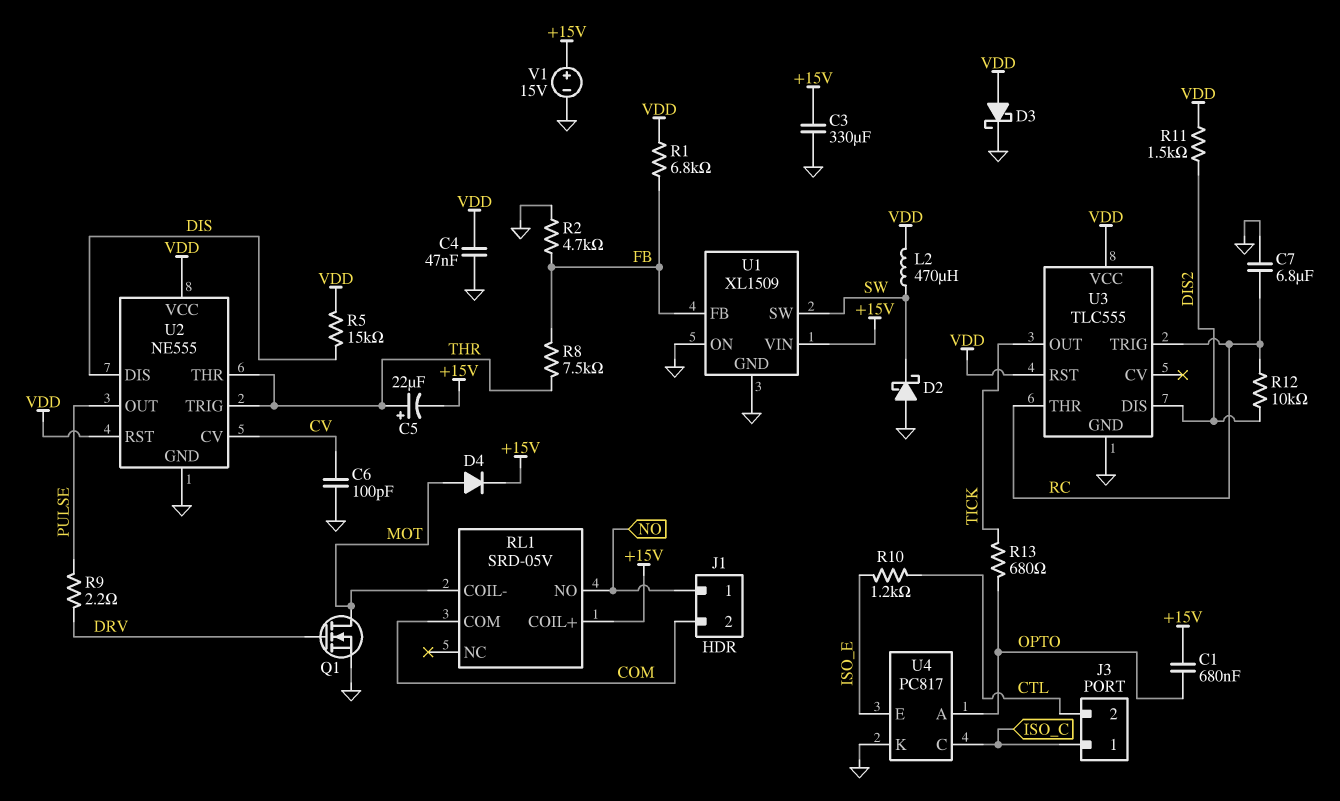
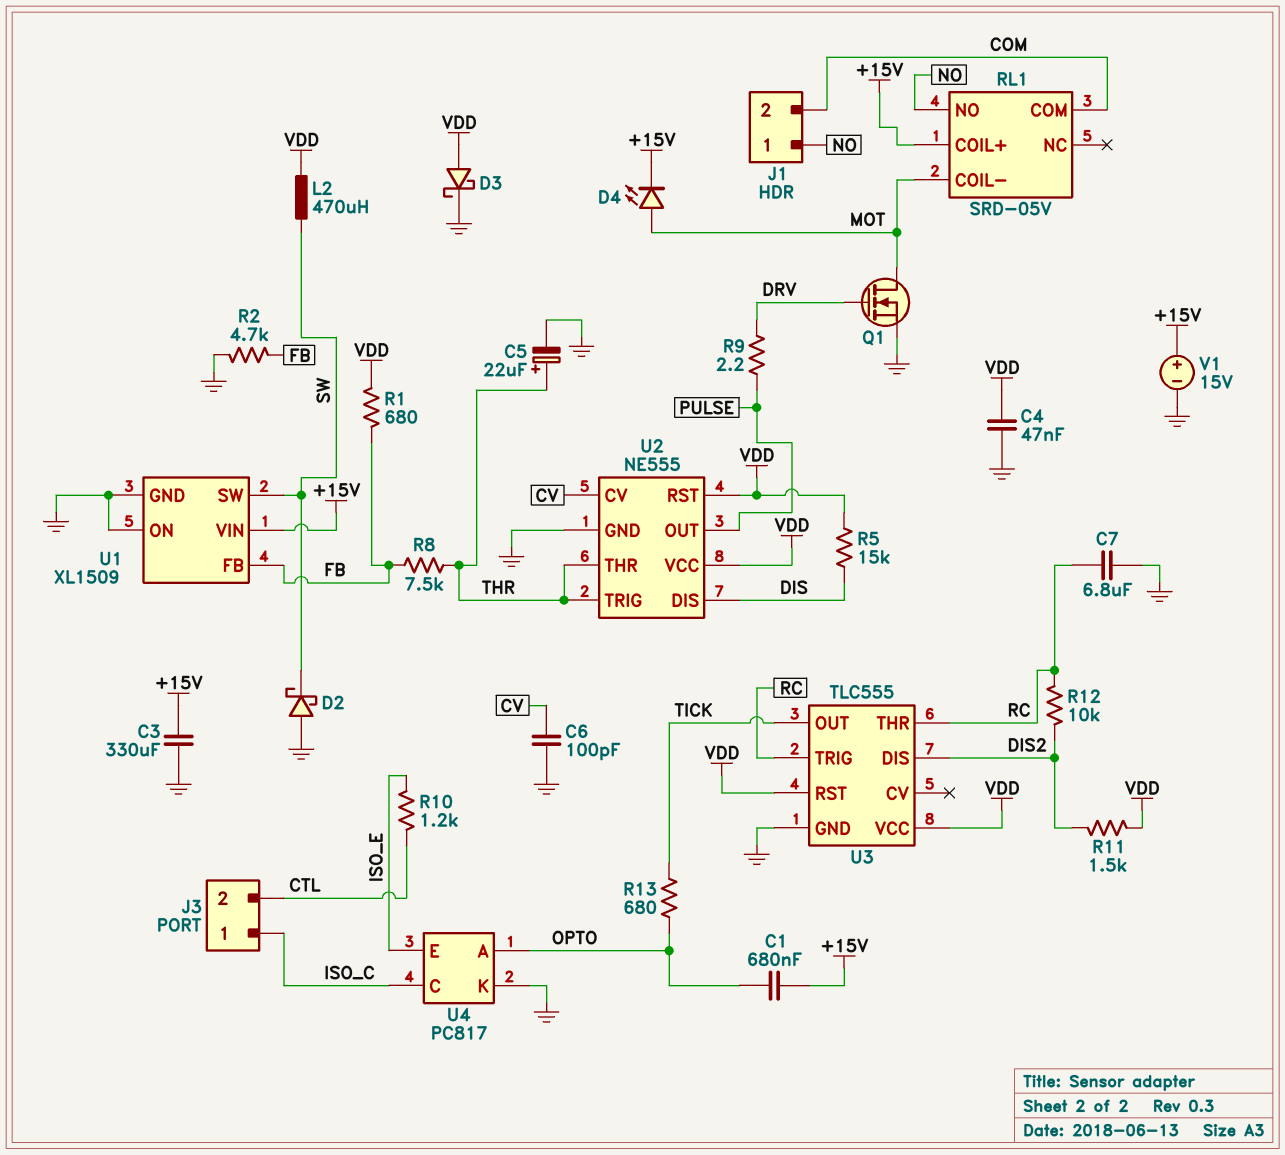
C5: 22uF (plus THR, minus +15V) -> 22uF (plus THR, minus GND)
D4: diode (A MOT, K +15V) -> LED (A MOT, K +15V)
R1: 6.8k (FB, VDD) -> 680 (FB, VDD)

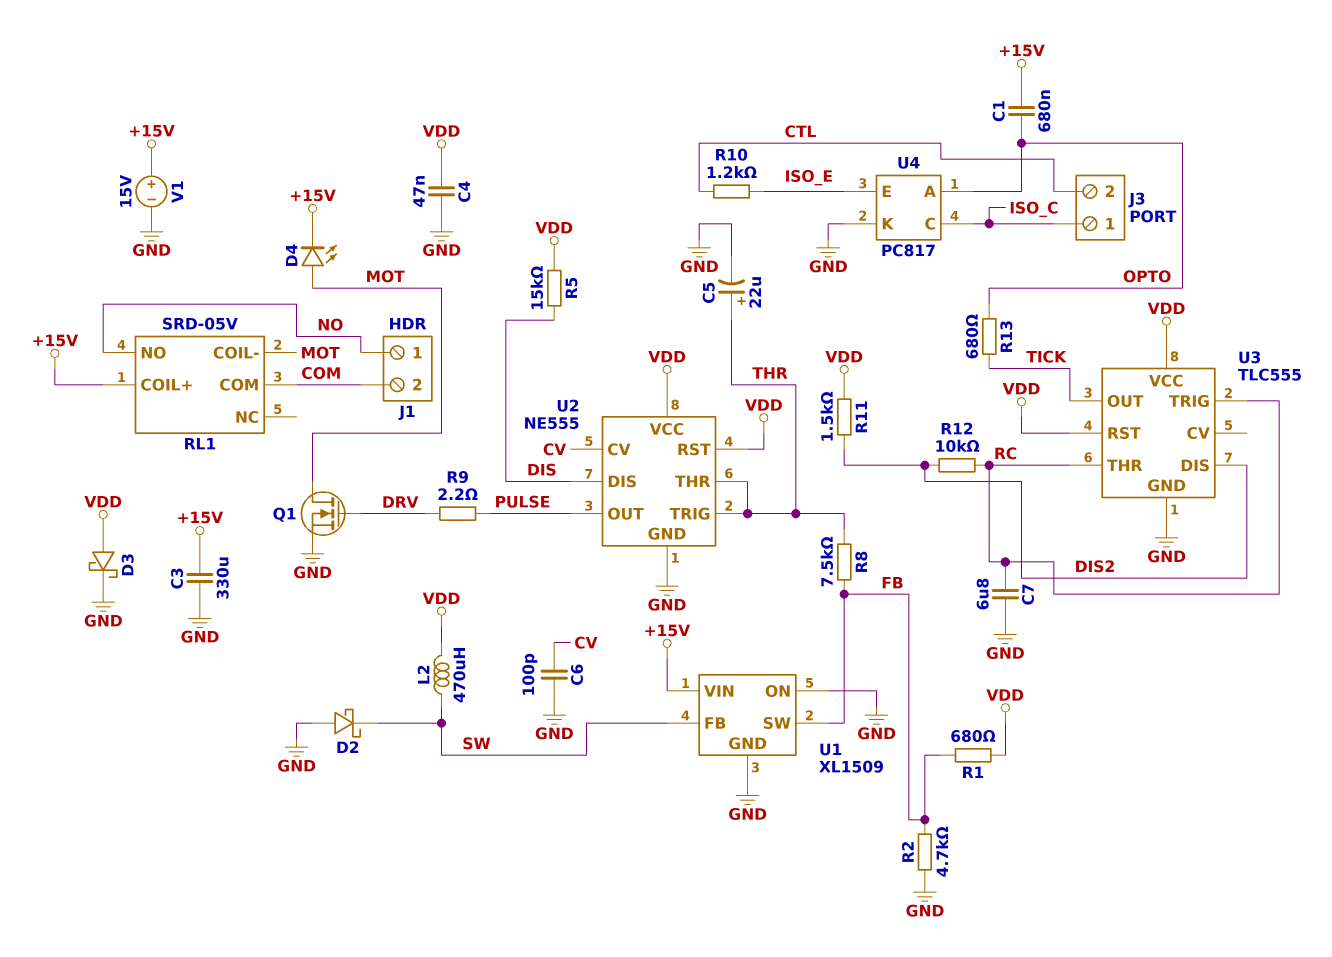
U1 pin FB: FB -> SW
U1 pin SW: SW -> FB

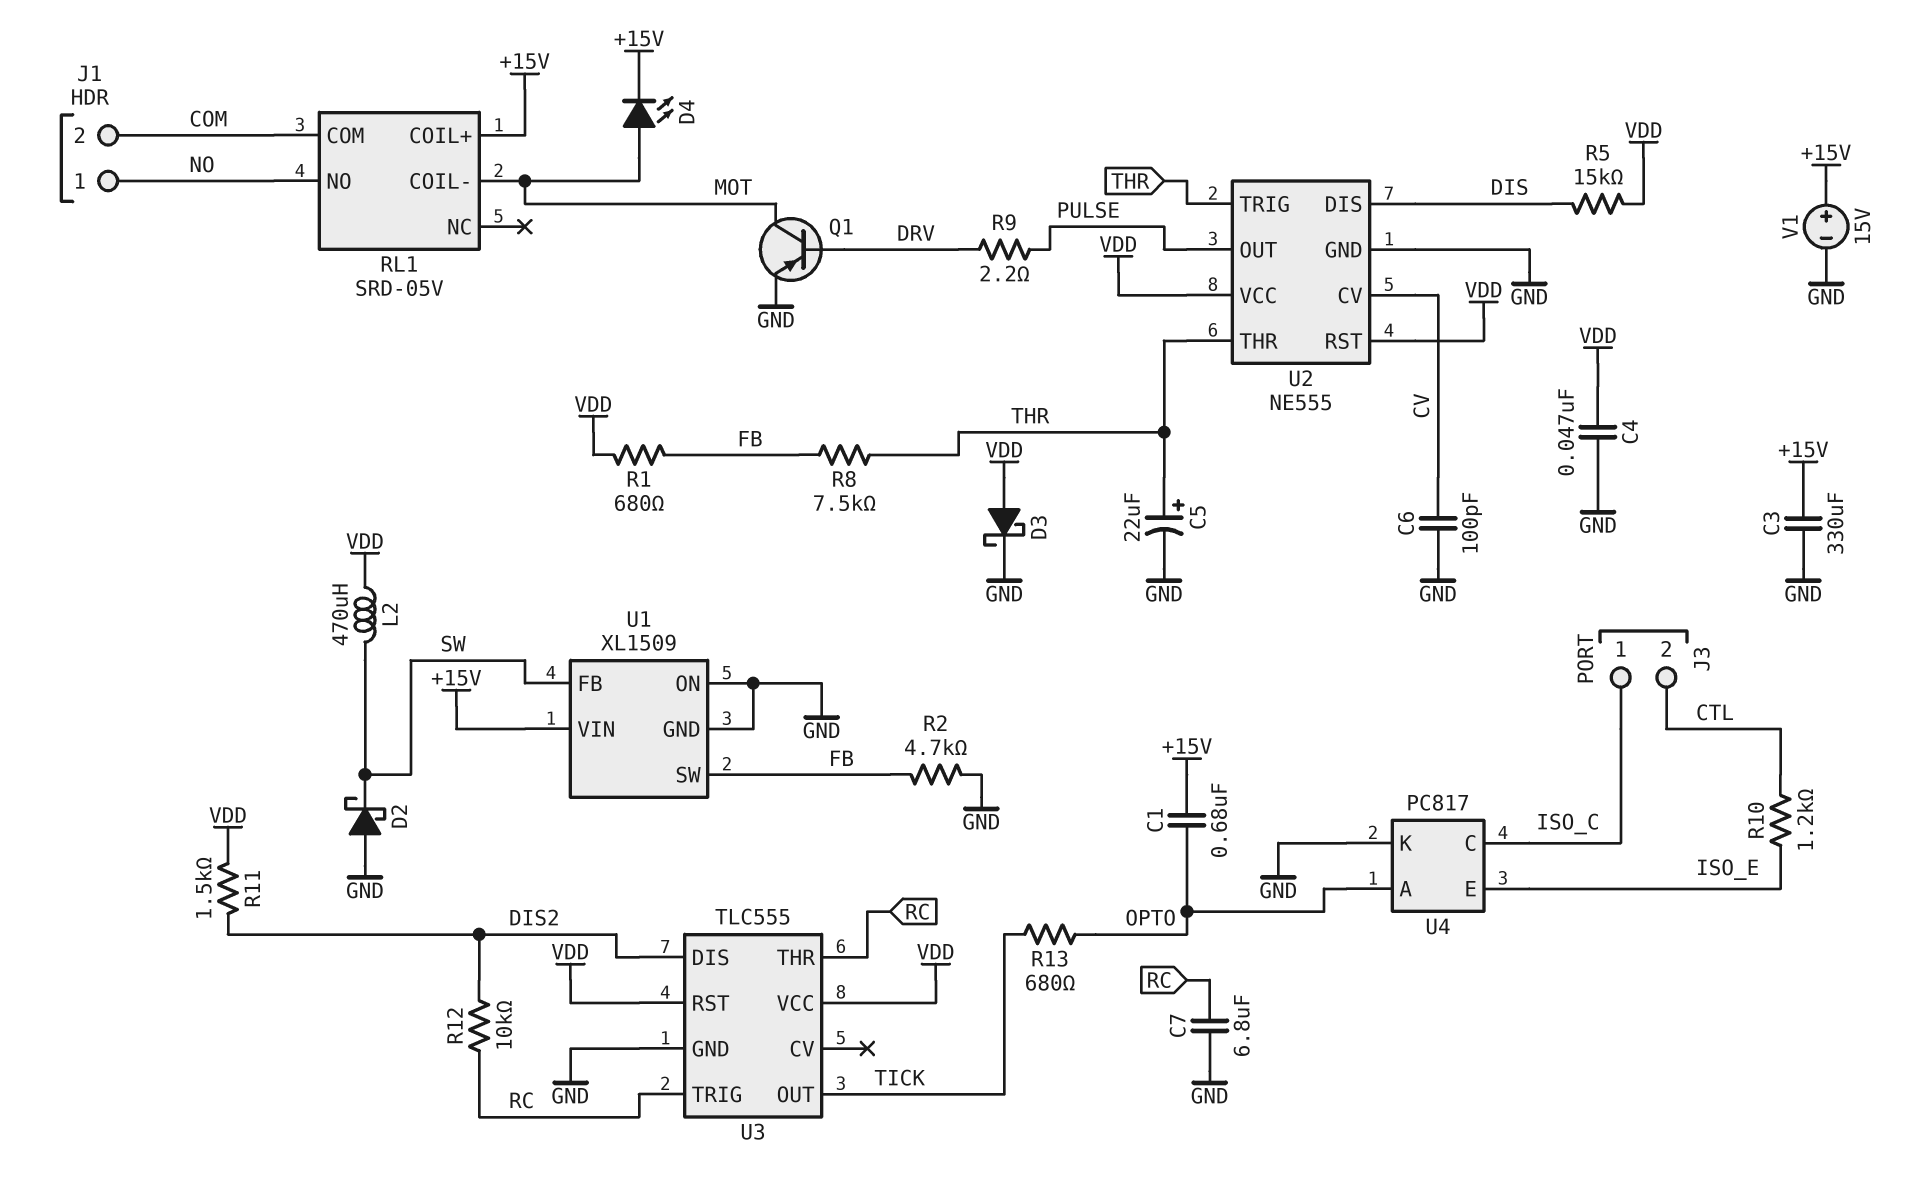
Q1: NMOS (G DRV, D MOT, S GND) -> PNP (B DRV, C MOT, E GND)

